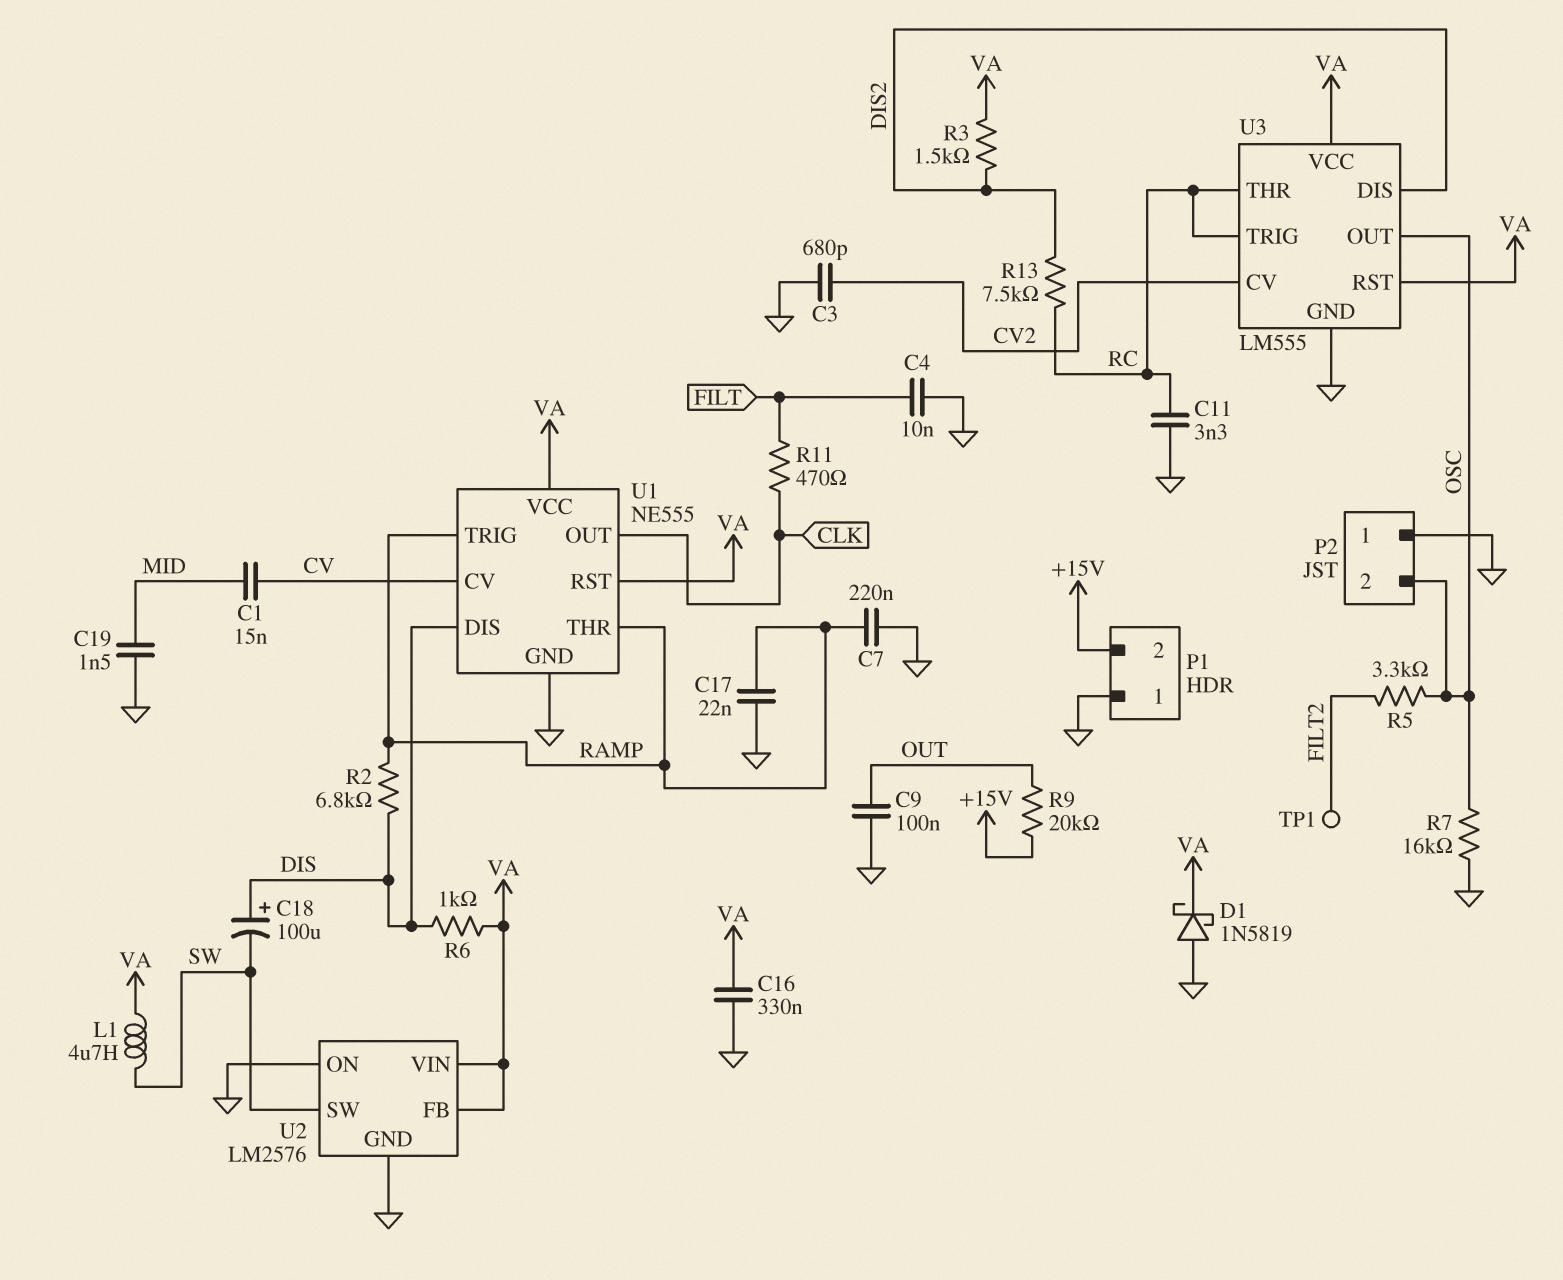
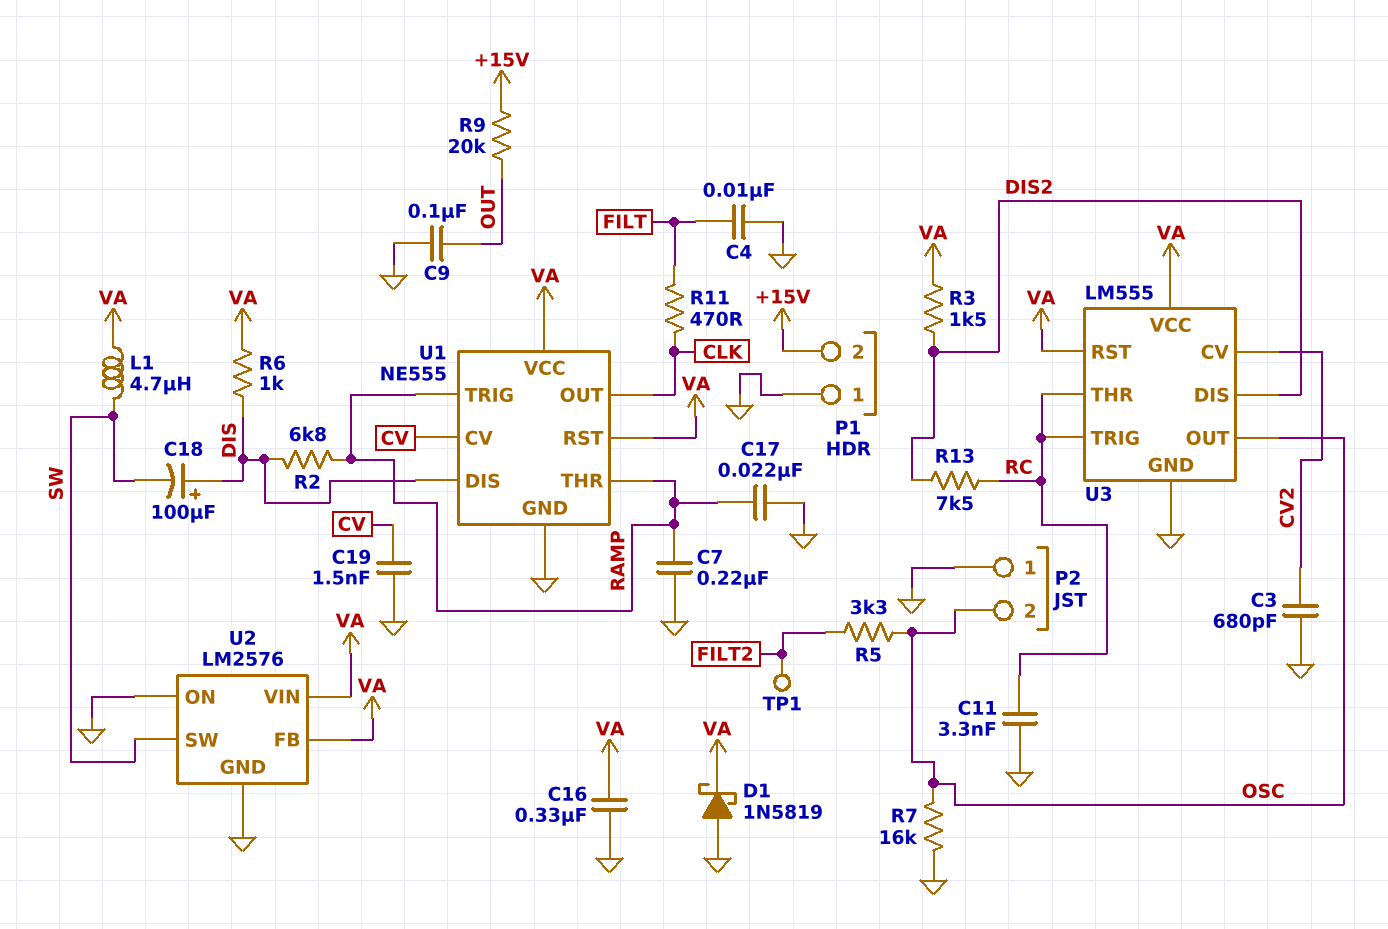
C1: 15nF (CV, MID) -> none
C19: 1.5nF (GND, MID) -> 1.5nF (CV, GND)

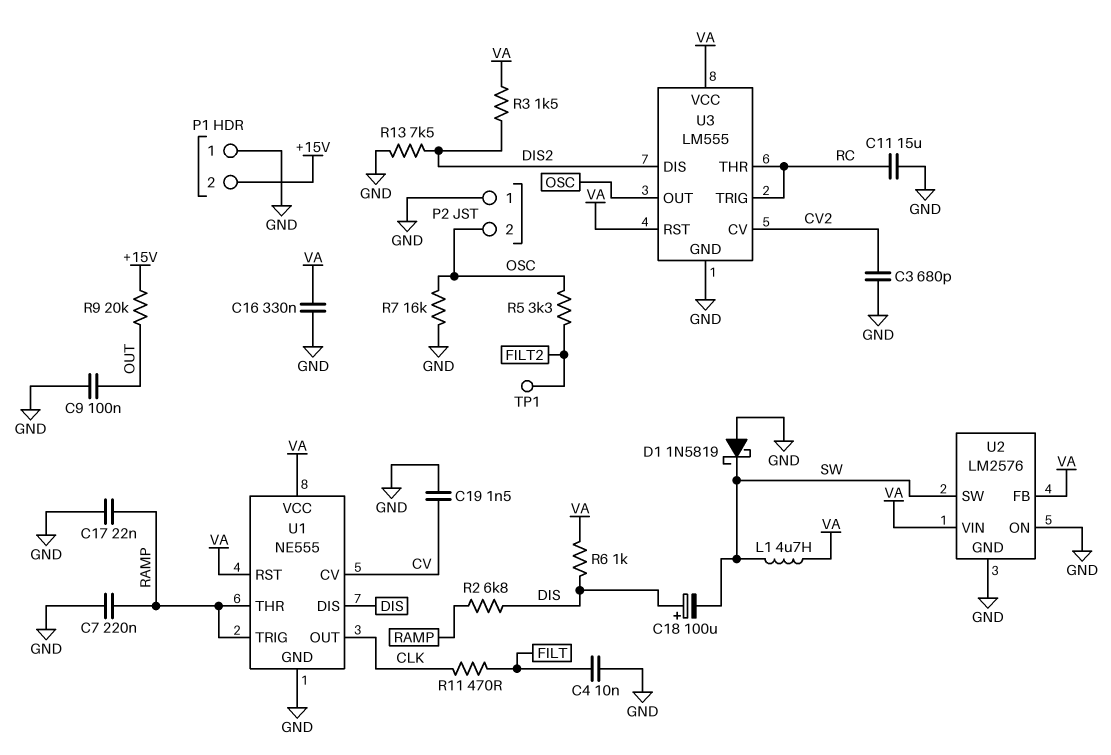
C11: 3.3nF (GND, RC) -> 15uF (GND, RC)
D1: schottky 1N5819 (A GND, K VA) -> schottky 1N5819 (A GND, K SW)
R13: 7.5k (DIS2, RC) -> 7.5k (DIS2, GND)

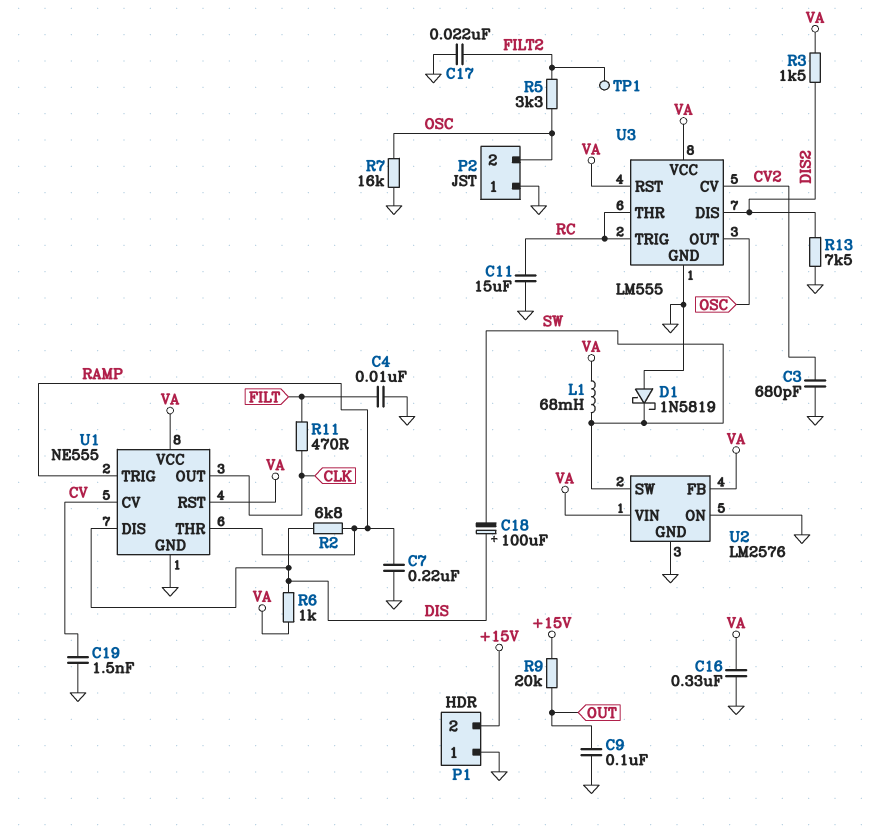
C17: 22nF (GND, RAMP) -> 22nF (FILT2, GND)
L1: 4.7uH (SW, VA) -> 68mH (SW, VA)

